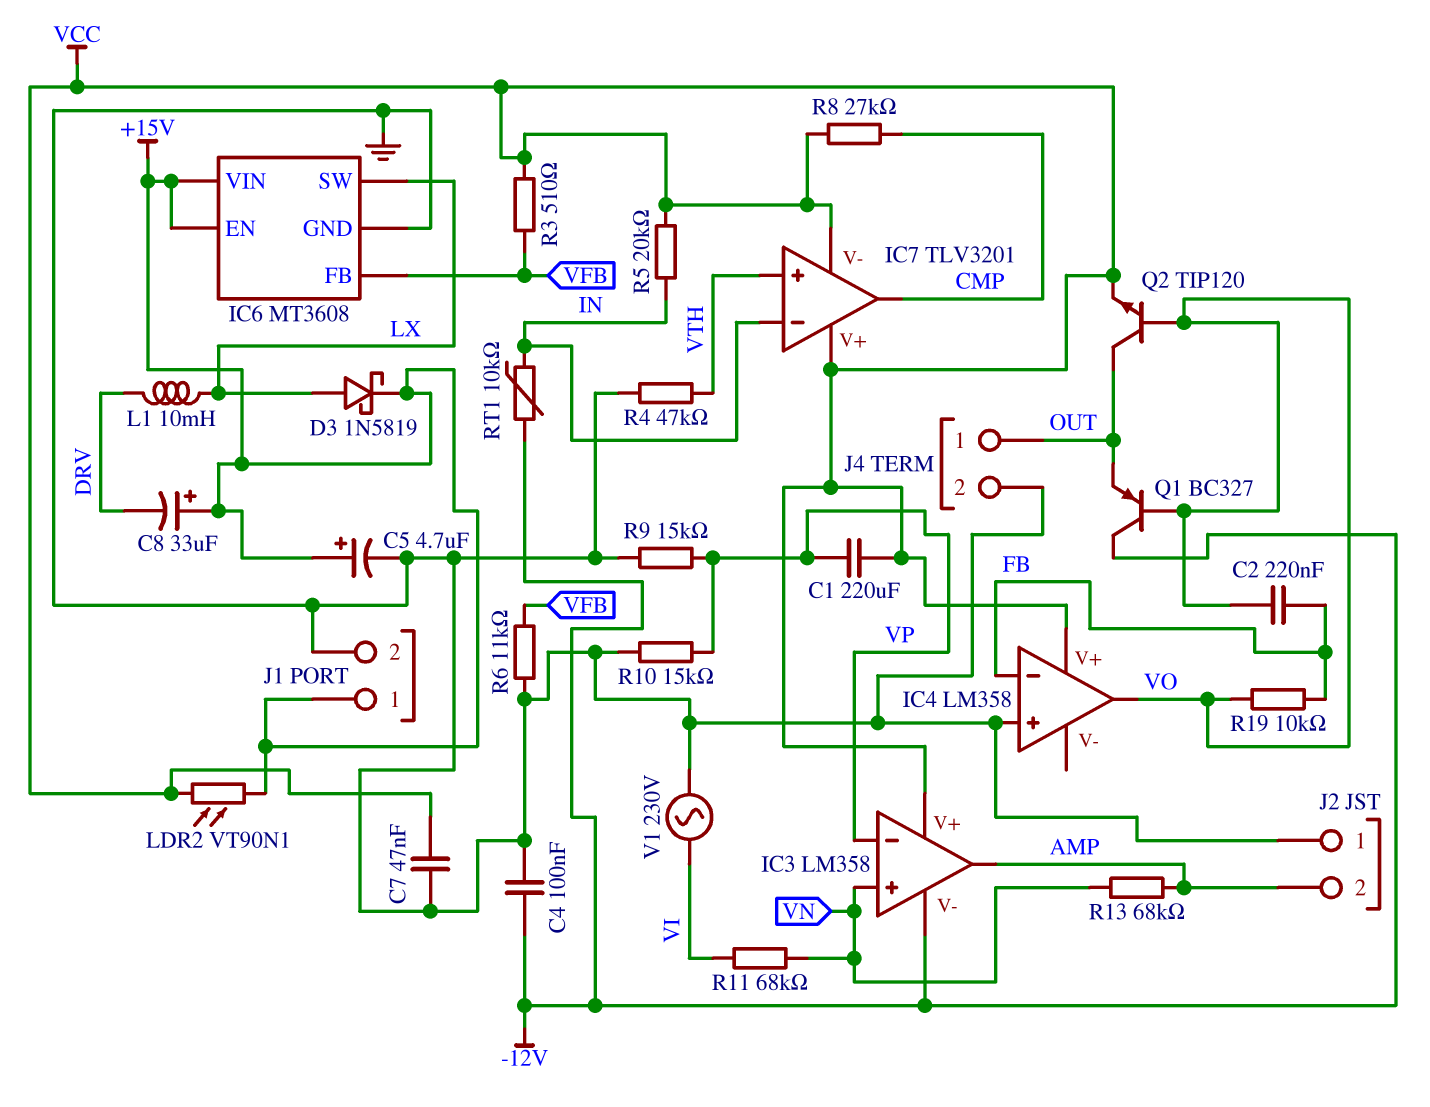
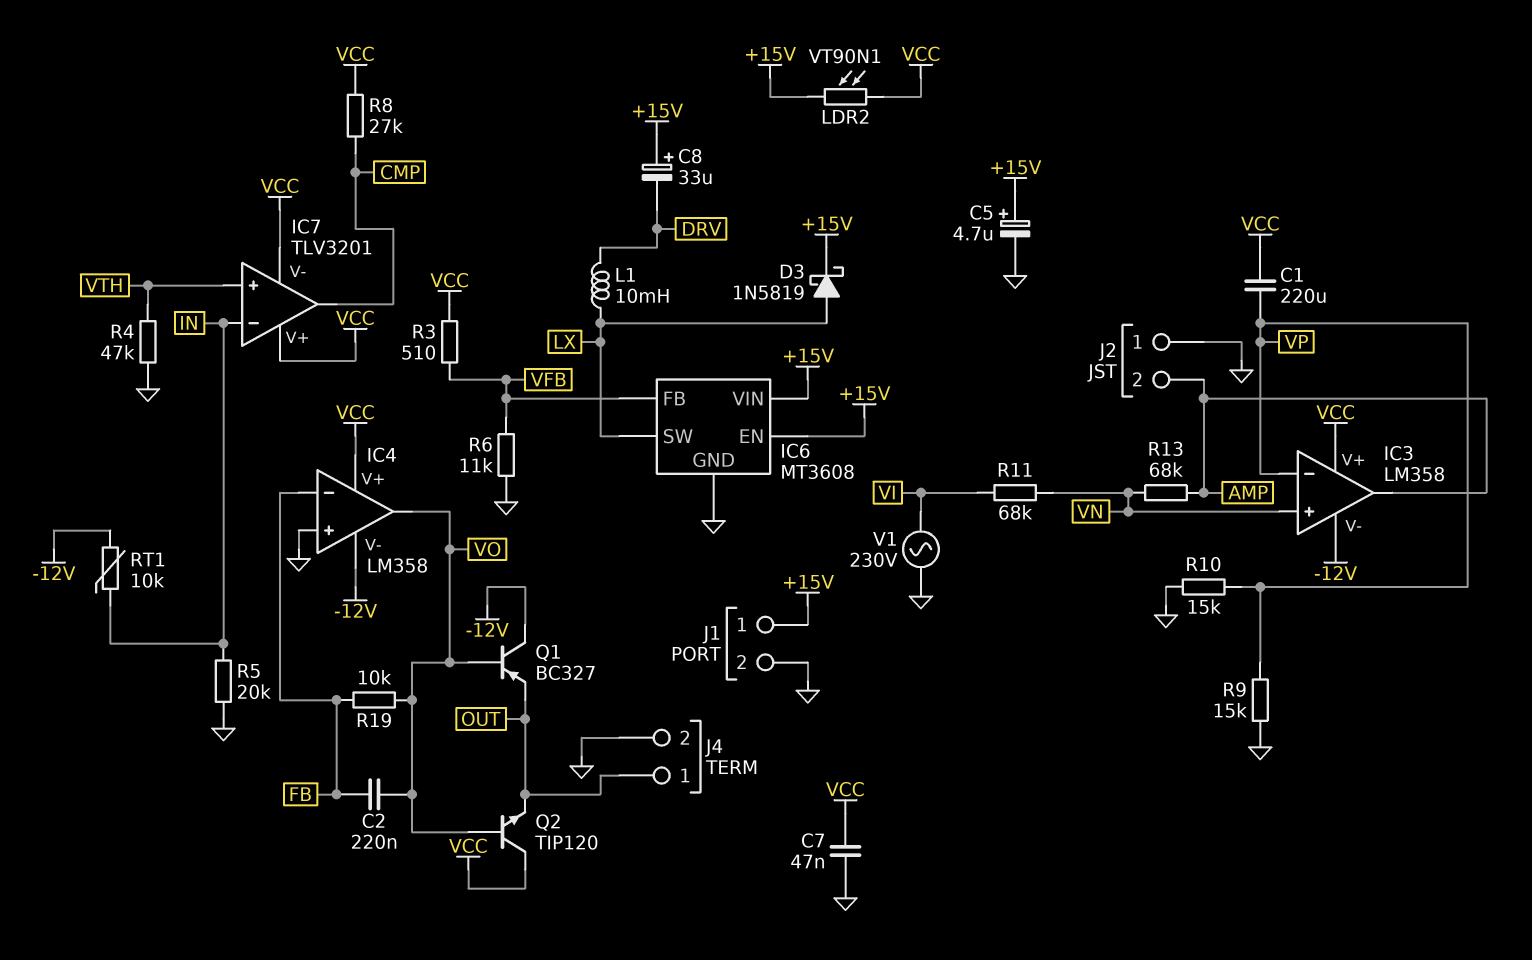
C4: 100nF (-12V, GND) -> none
IC4 pin V-: none -> -12V
Q2: NPN TIP120 (B VO, C OUT, E VCC) -> NPN TIP120 (B VO, C VCC, E OUT)
R5: 20k (IN, VCC) -> 20k (GND, IN)

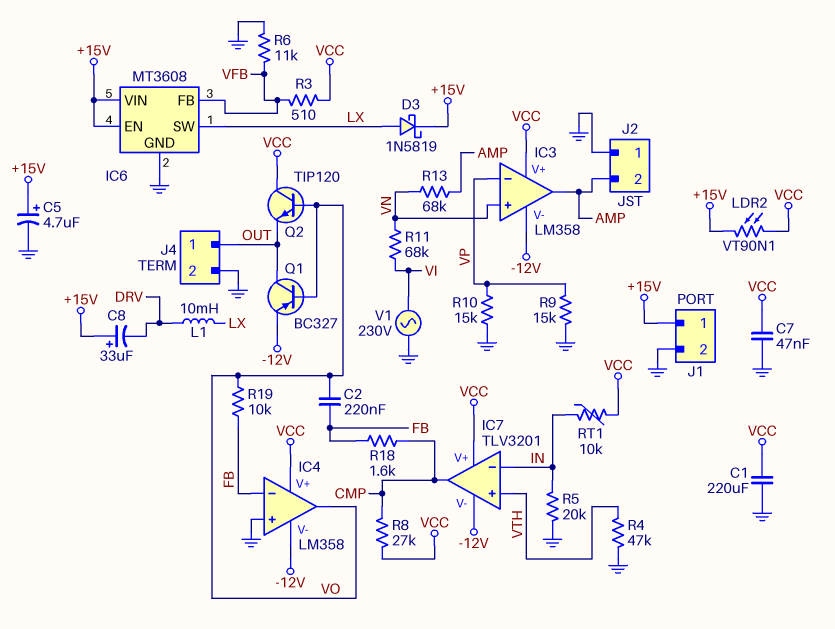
C1: 220uF (VCC, VP) -> 220uF (GND, VCC)
IC7 pin V-: VCC -> -12V
Q1: PNP BC327 (B VO, C -12V, E OUT) -> PNP BC327 (B VO, C OUT, E -12V)
R18: none -> 1.6k (CMP, FB)
RT1: 10k (-12V, IN) -> 10k (IN, VCC)

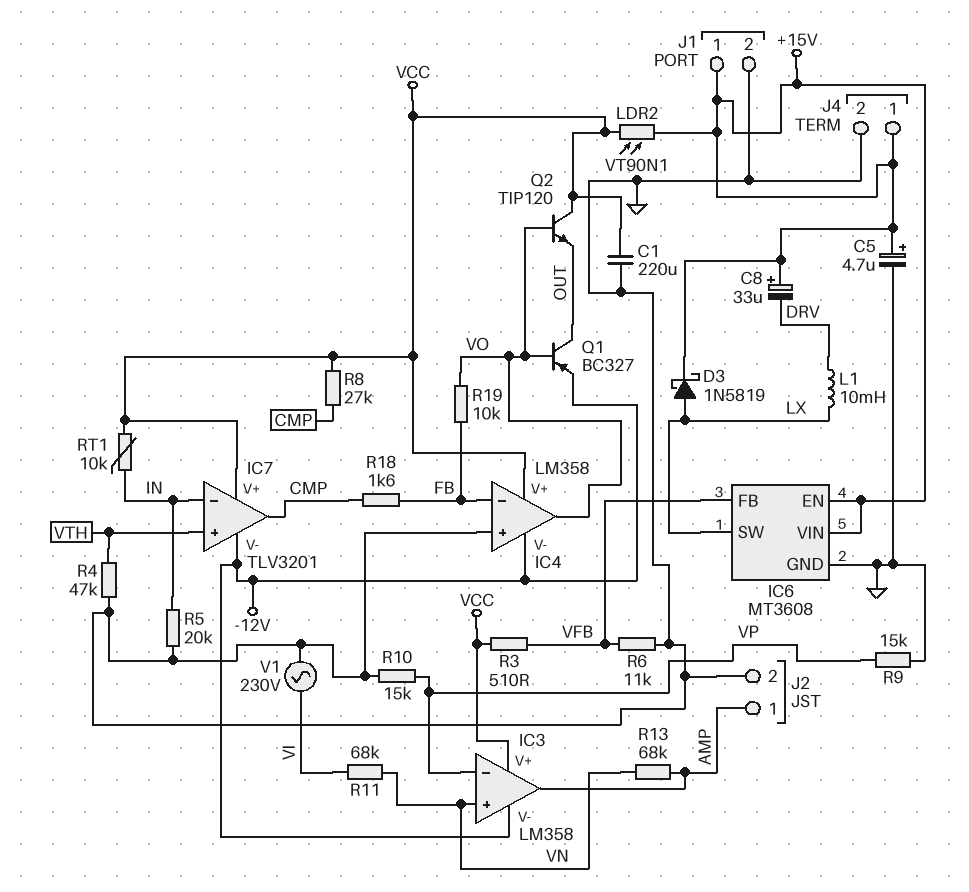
C2: 220nF (FB, VO) -> none
C7: 47nF (GND, VCC) -> none
J2 pin 1: GND -> AMP
J2 pin 2: AMP -> GND
J4 pin 1: OUT -> +15V

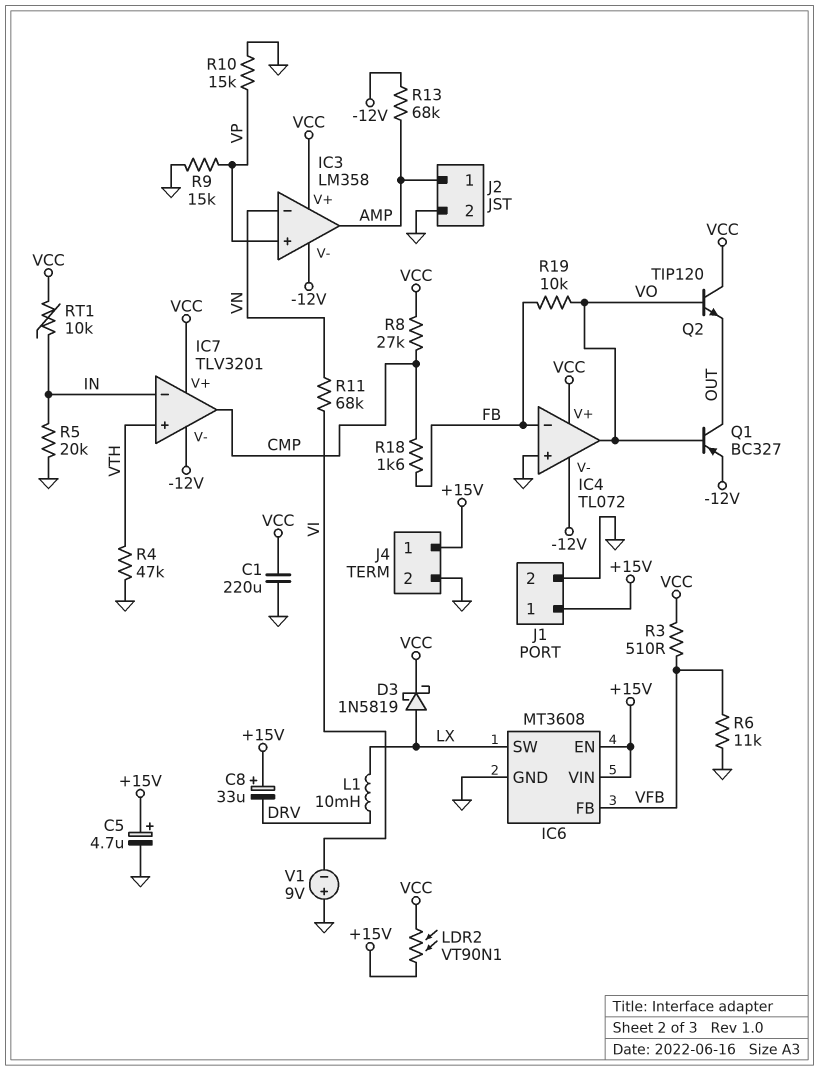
D3: schottky 1N5819 (A LX, K +15V) -> schottky 1N5819 (A LX, K VCC)
IC3 pin in+: VN -> VP
IC3 pin in-: VP -> VN
IC4: LM358 -> TL072
R13: 68k (AMP, VN) -> 68k (-12V, AMP)
V1: AC 230V (GND, VI) -> 9V (plus GND, minus VI)

